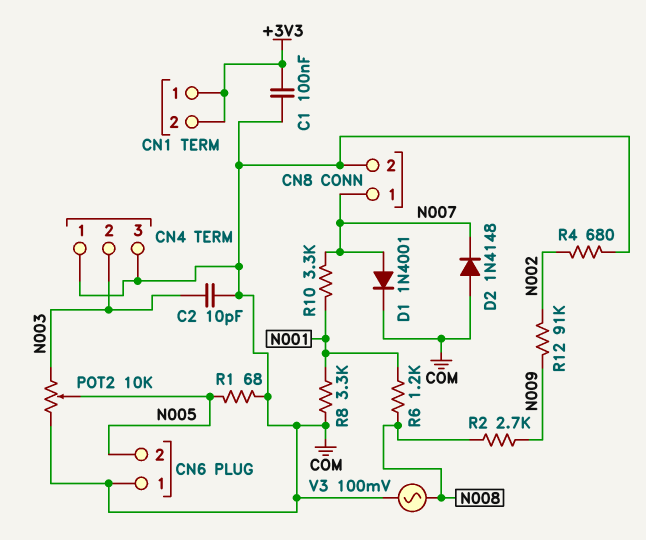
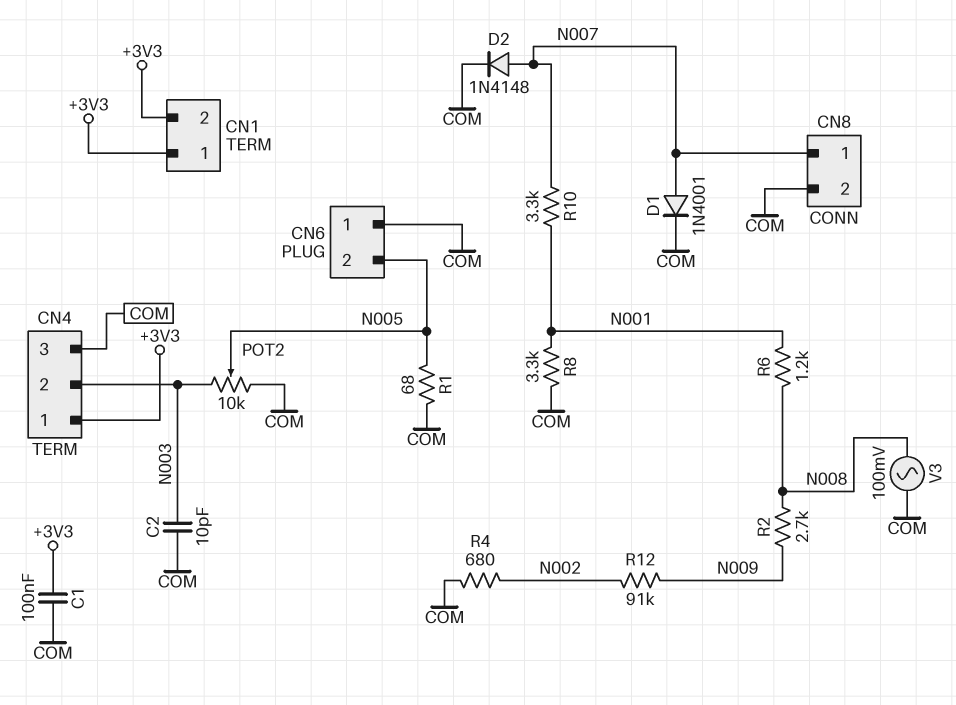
CN4 pin 1: COM -> +3V3
D2: diode 1N4148 (A COM, K N007) -> diode 1N4148 (A N007, K COM)

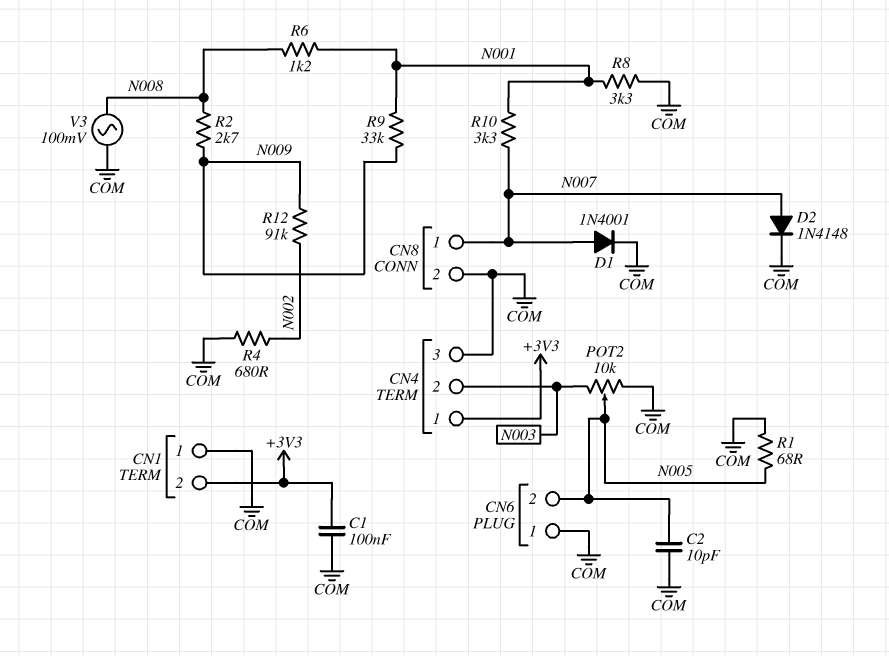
C2: 10pF (COM, N003) -> 10pF (COM, N005)
CN1 pin 1: +3V3 -> COM
R9: none -> 33k (N001, N009)

